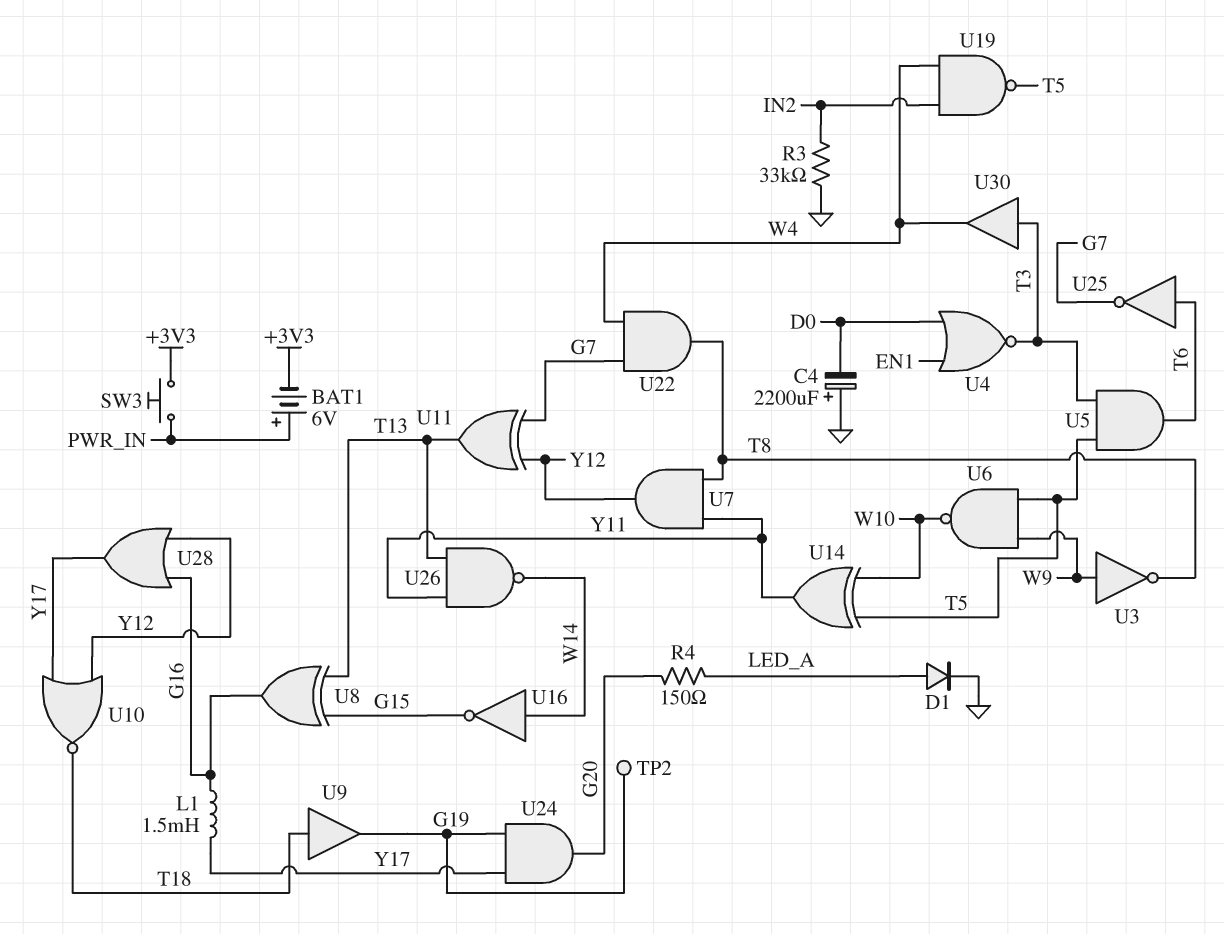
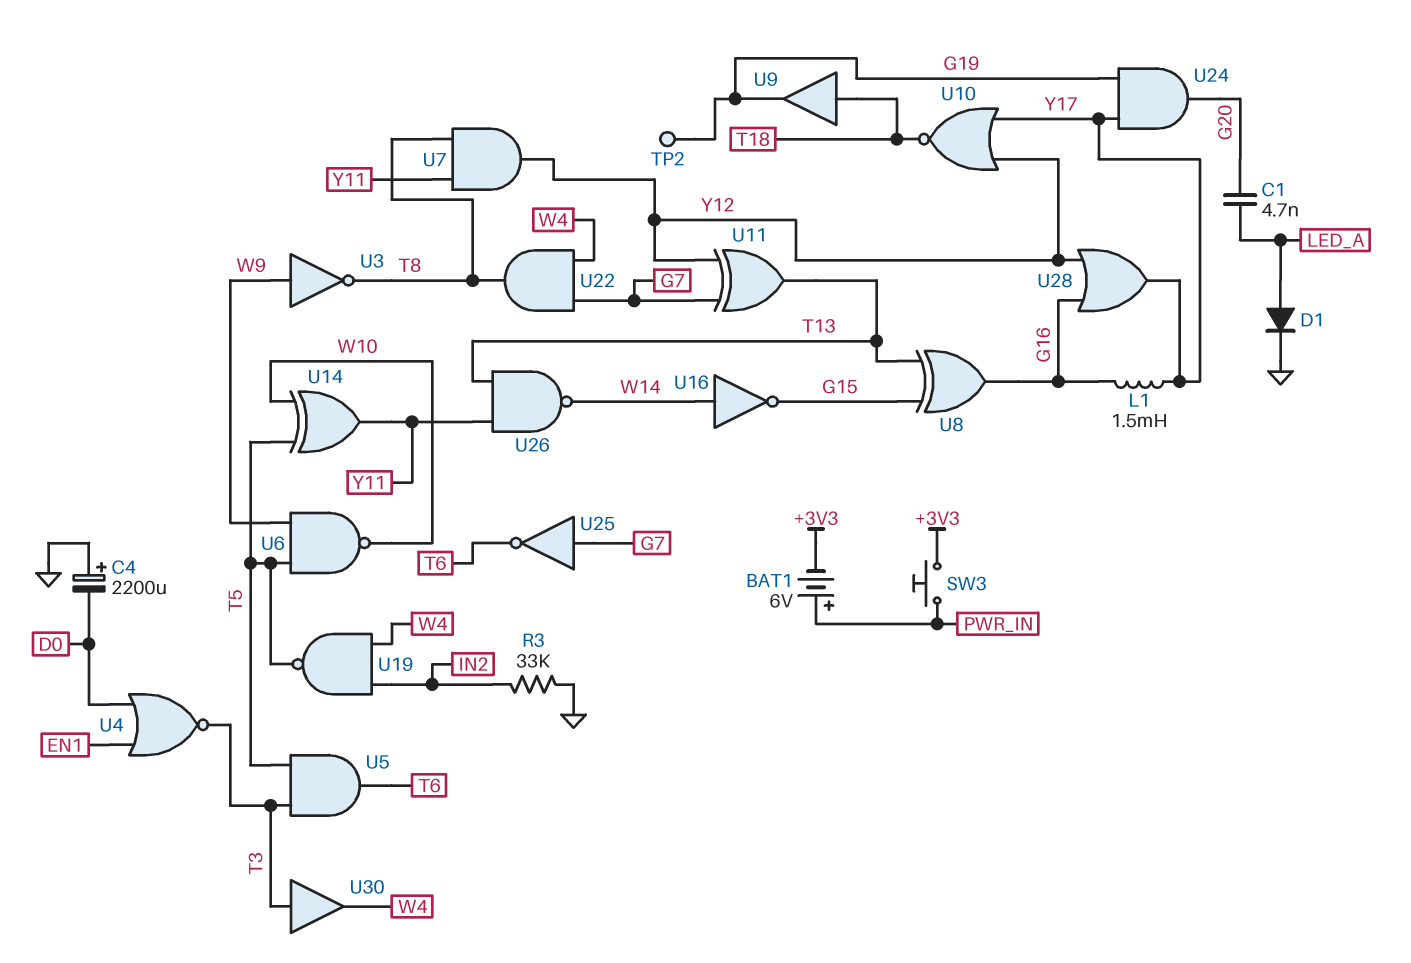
C1: none -> 4.7nF (G20, LED_A)
R4: 150 (G20, LED_A) -> none
U25: NOT (in T6, out G7) -> NOT (in G7, out T6)

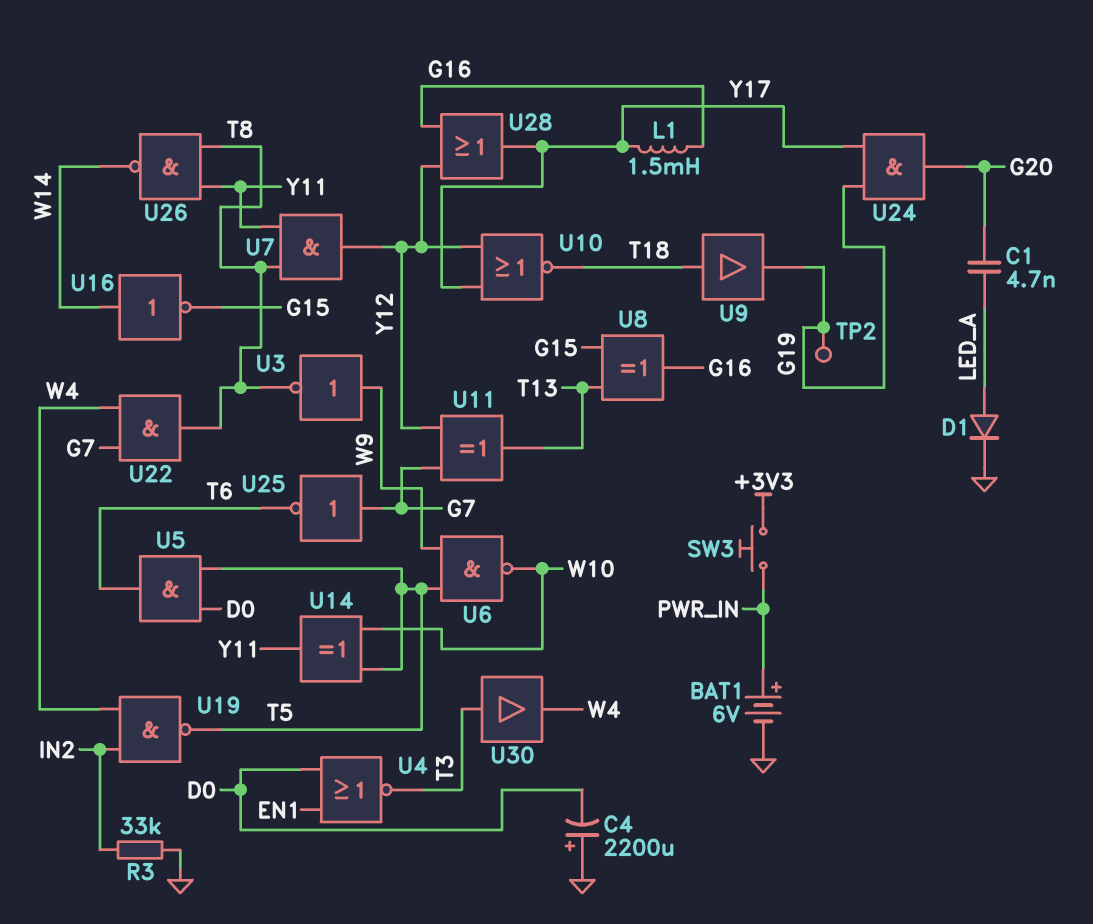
BAT1: 6V (plus PWR_IN, minus +3V3) -> 6V (plus PWR_IN, minus GND)
U5: AND (in T3, in T5, out T6) -> AND (in D0, in T5, out T6)
U26: NAND (in T13, in Y11, out W14) -> NAND (in T8, in Y11, out W14)

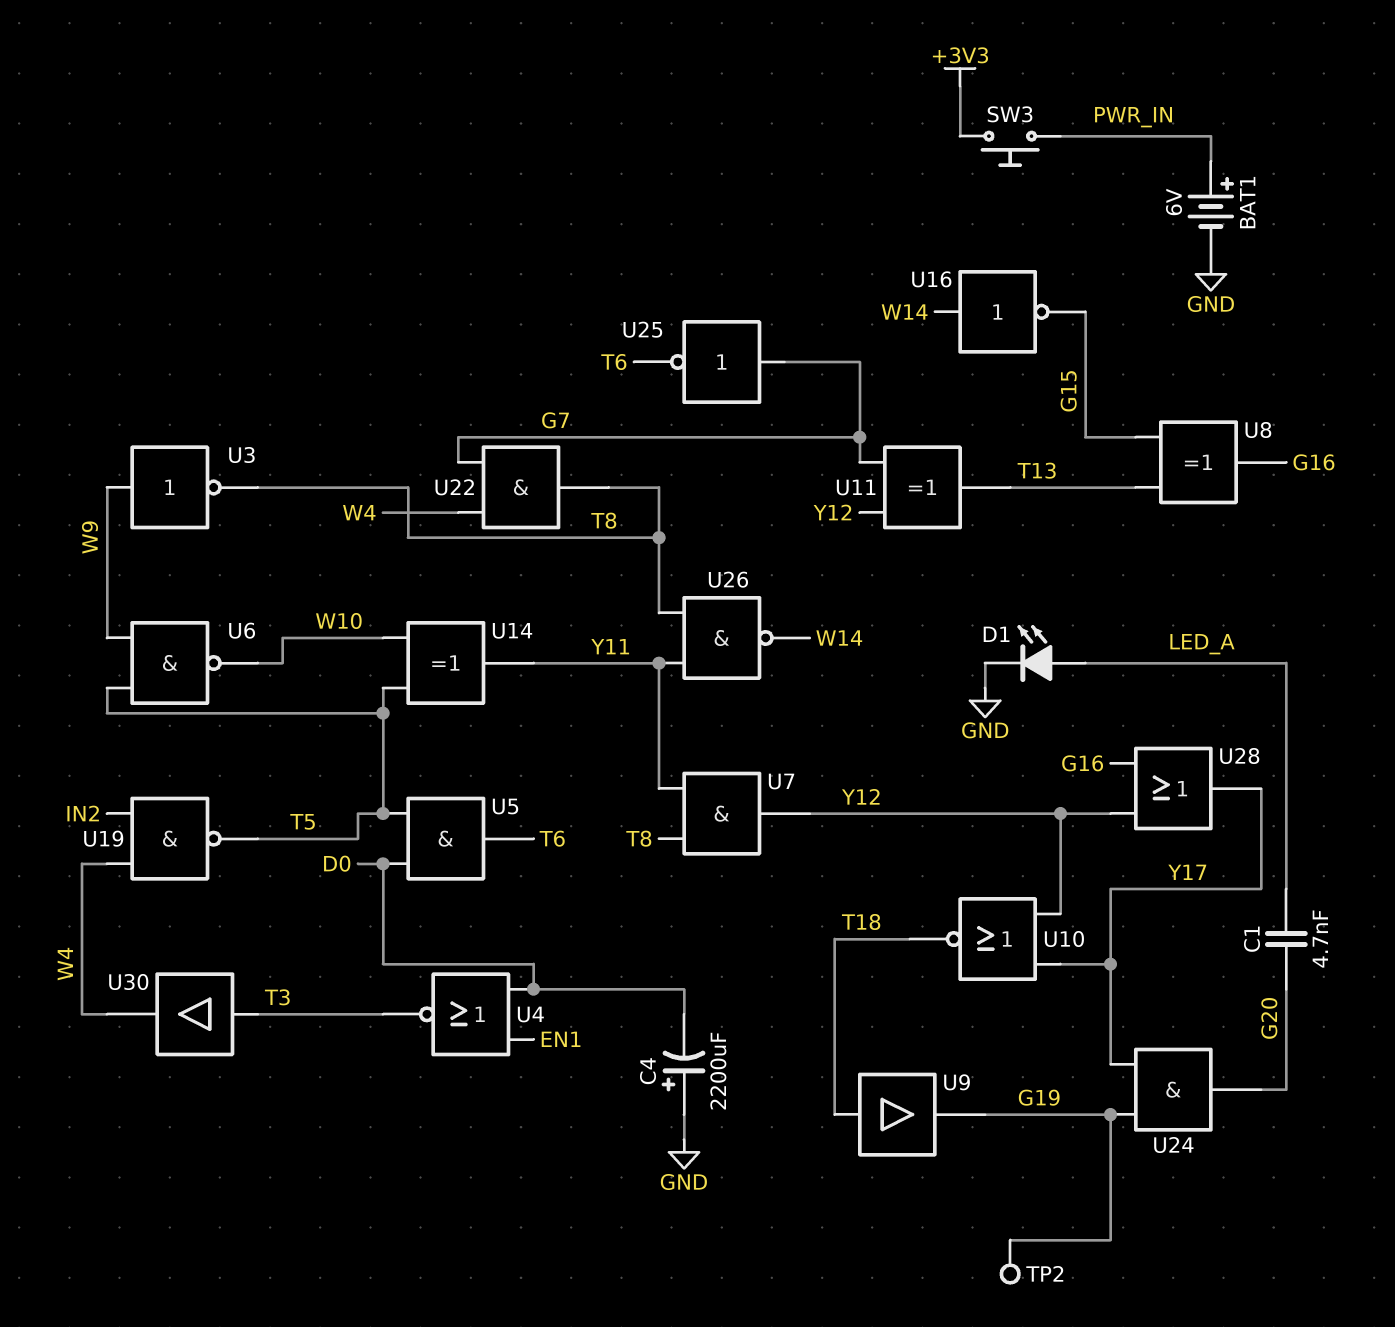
D1: diode (A LED_A, K GND) -> LED (A LED_A, K GND)
L1: 1.5mH (G16, Y17) -> none
R3: 33k (GND, IN2) -> none

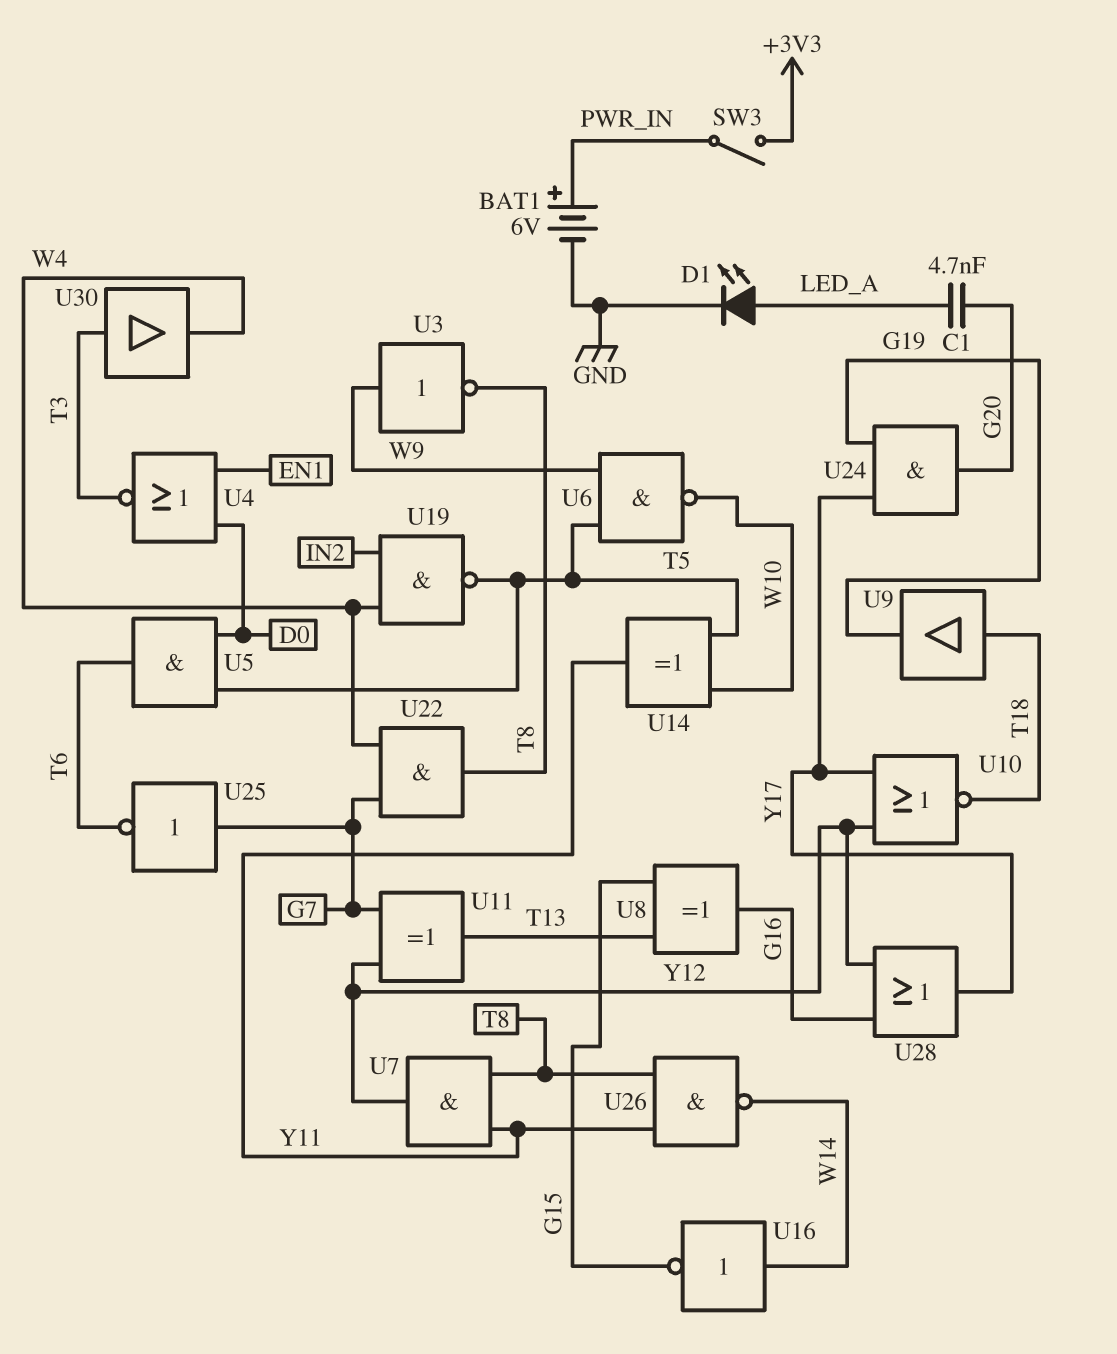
C4: 2200uF (plus GND, minus D0) -> none
SW3: button (+3V3, PWR_IN) -> switch (+3V3, PWR_IN)
TP2: test point (G19) -> none

